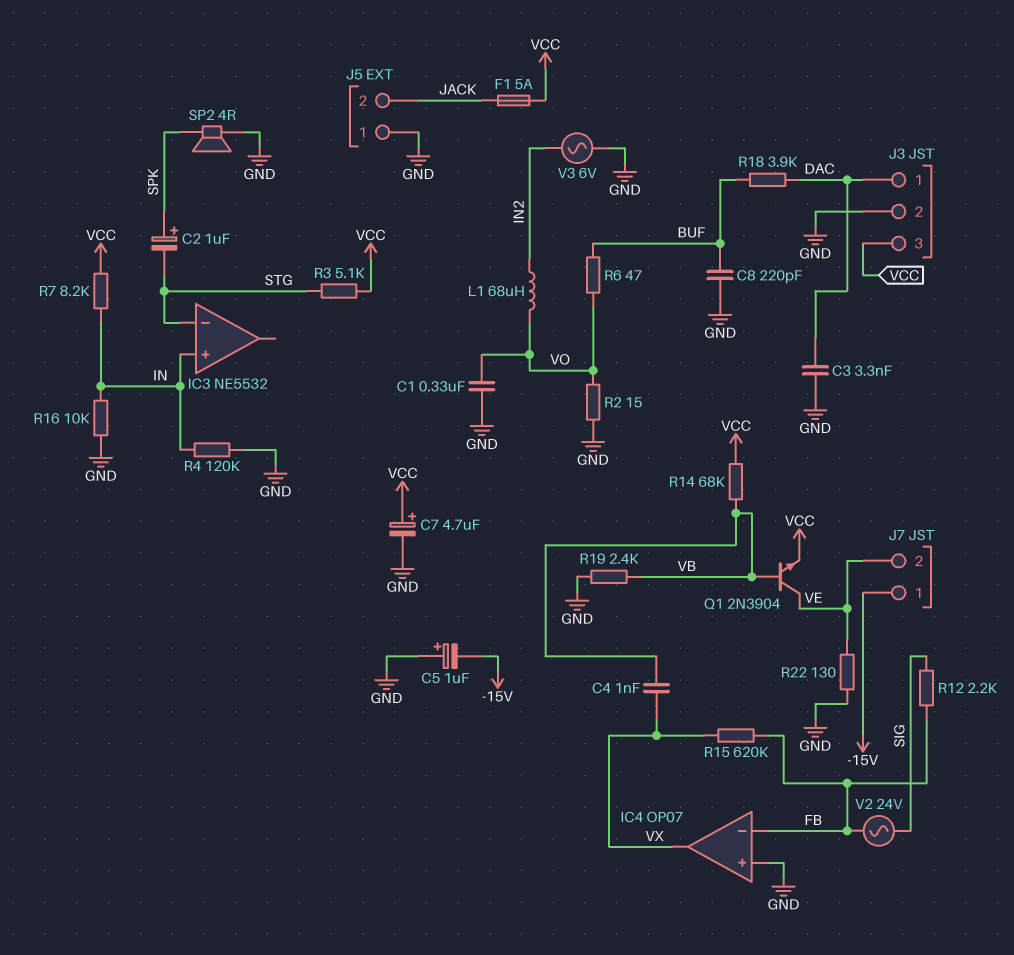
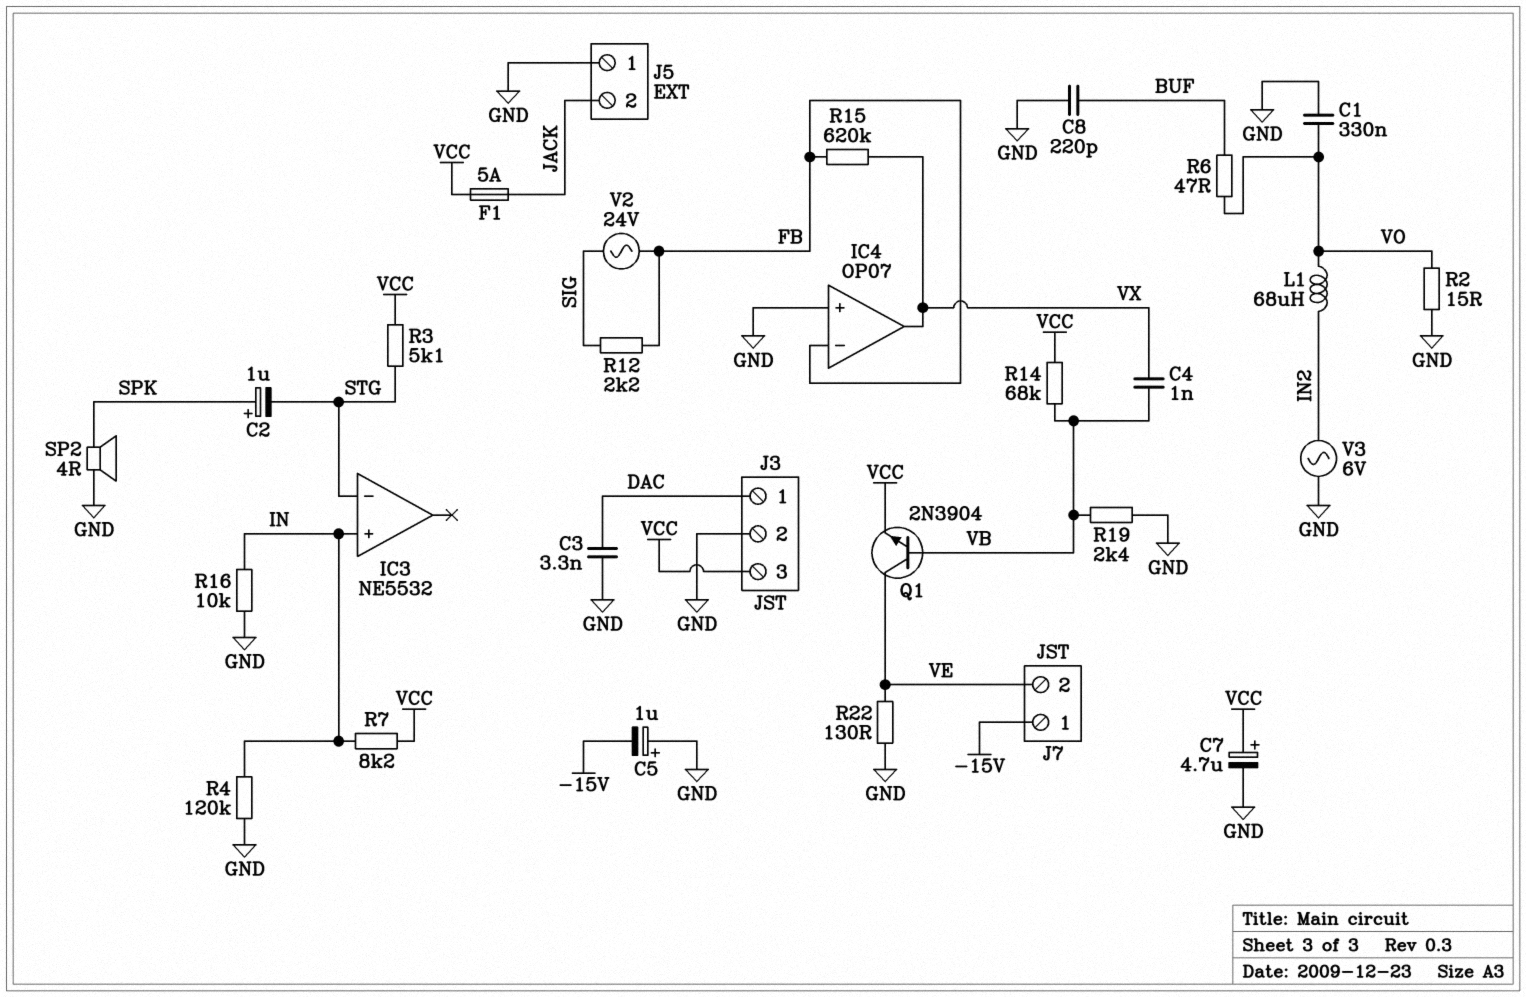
R18: 3.9k (BUF, DAC) -> none

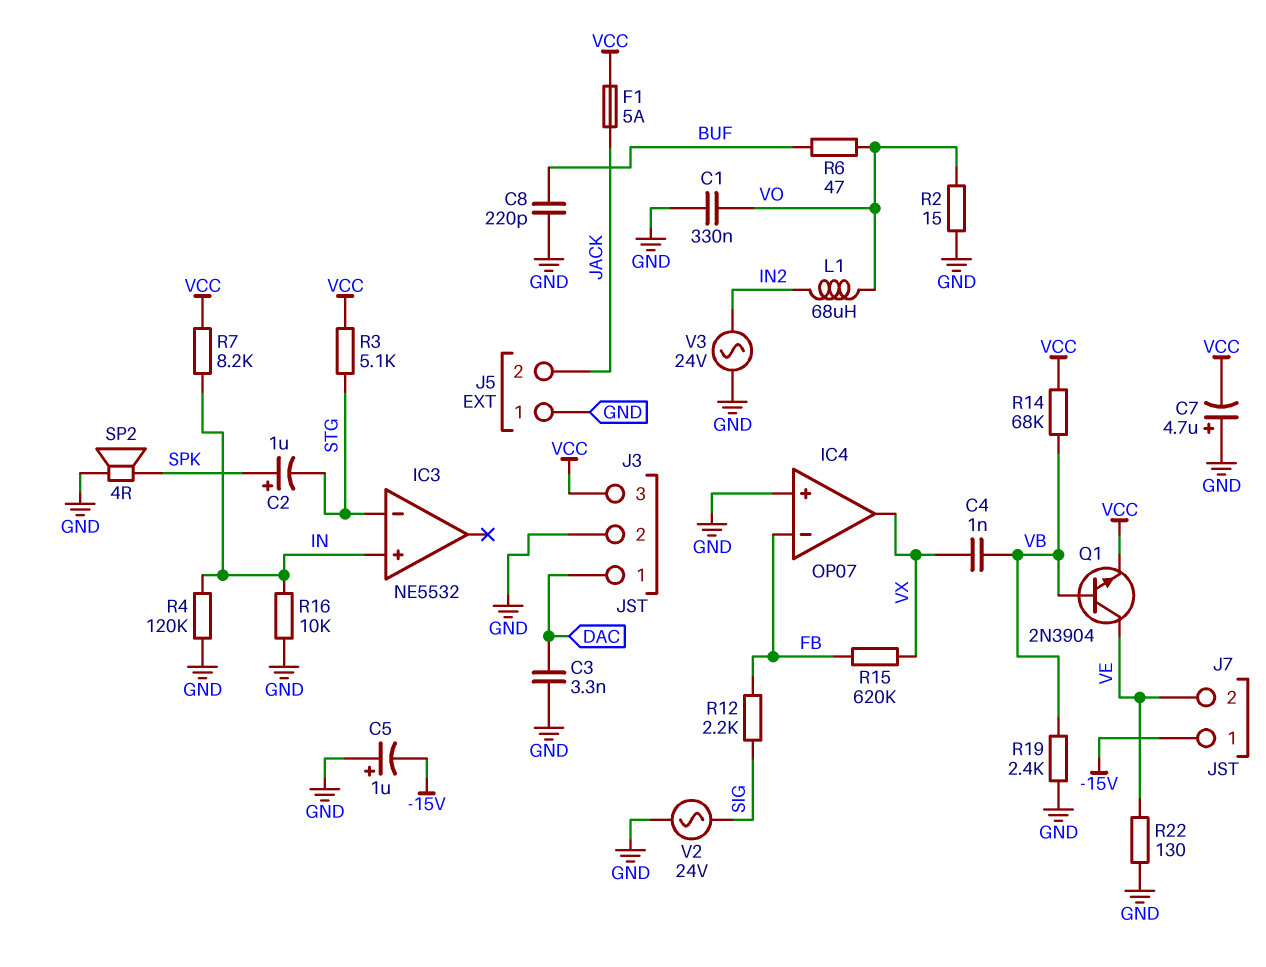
C7: 4.7uF (plus VCC, minus GND) -> 4.7uF (plus GND, minus VCC)
V2: AC 24V (FB, SIG) -> AC 24V (GND, SIG)
V3: AC 6V (GND, IN2) -> AC 24V (GND, IN2)

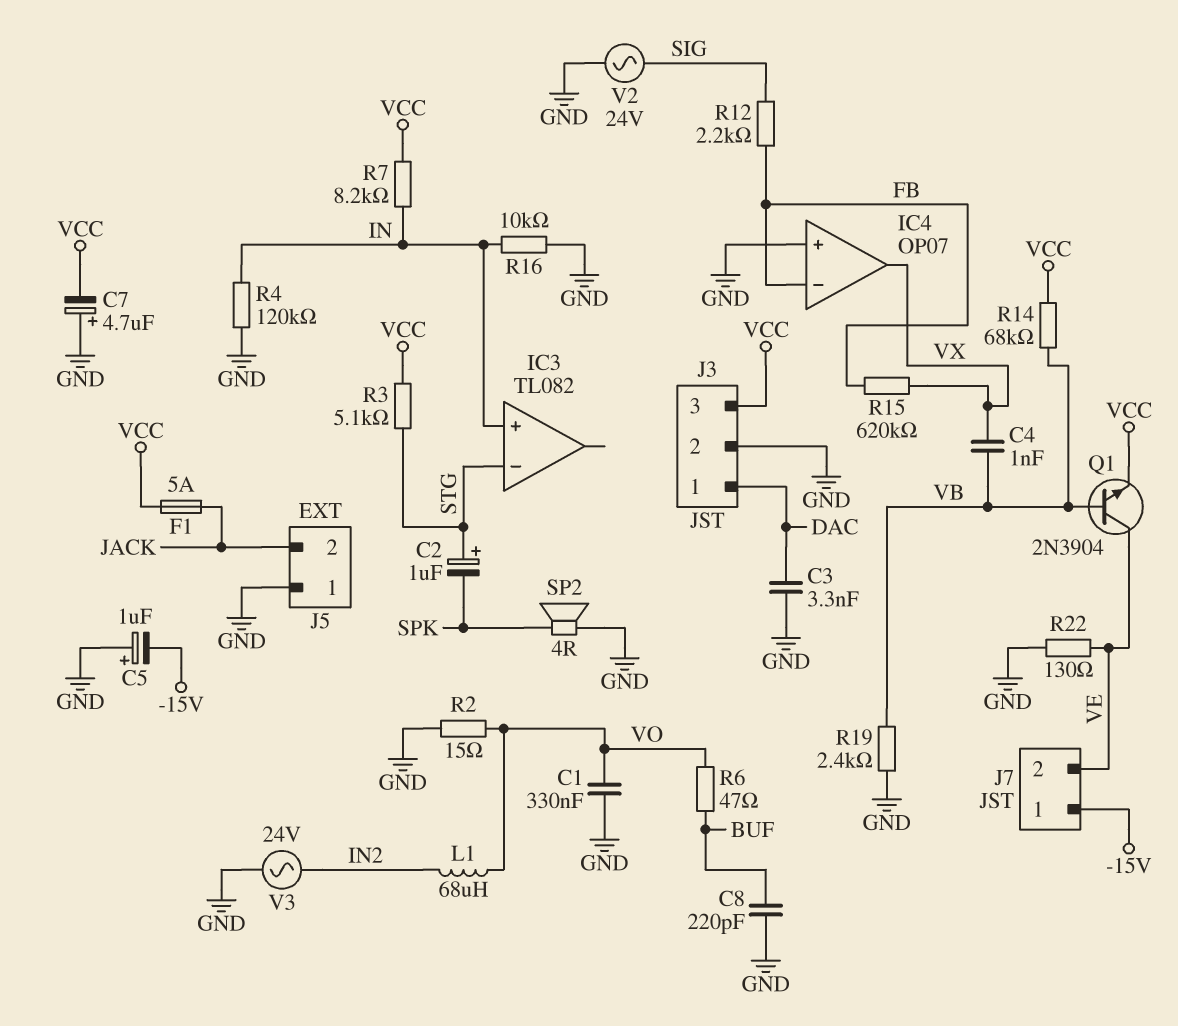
C2: 1uF (plus SPK, minus STG) -> 1uF (plus STG, minus SPK)
IC3: NE5532 -> TL082

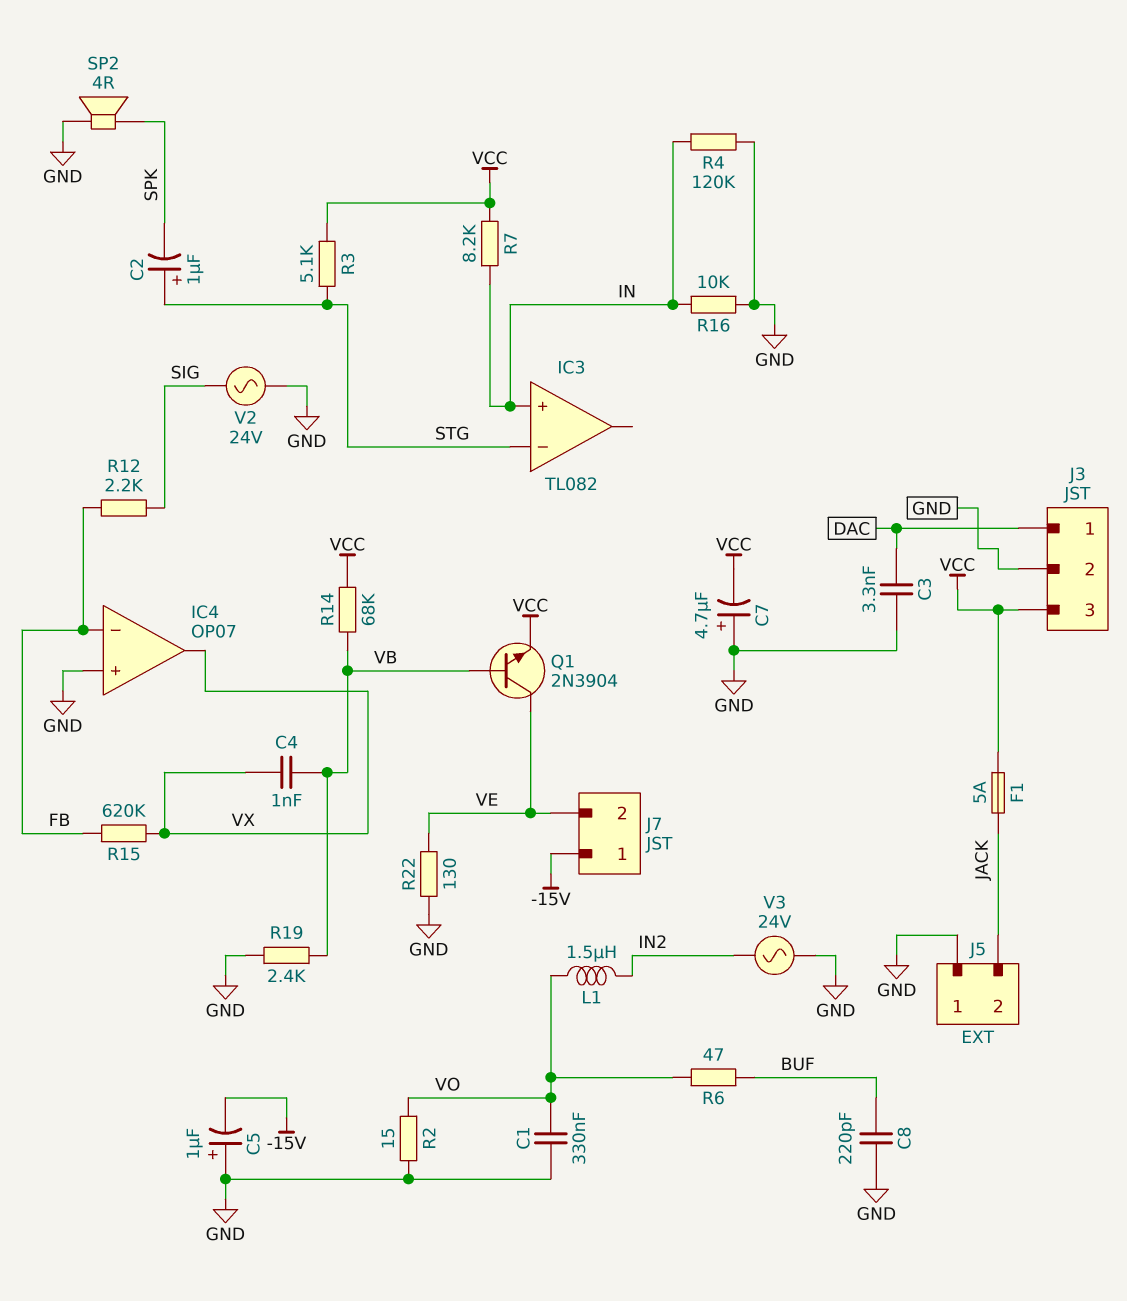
L1: 68uH (IN2, VO) -> 1.5uH (IN2, VO)

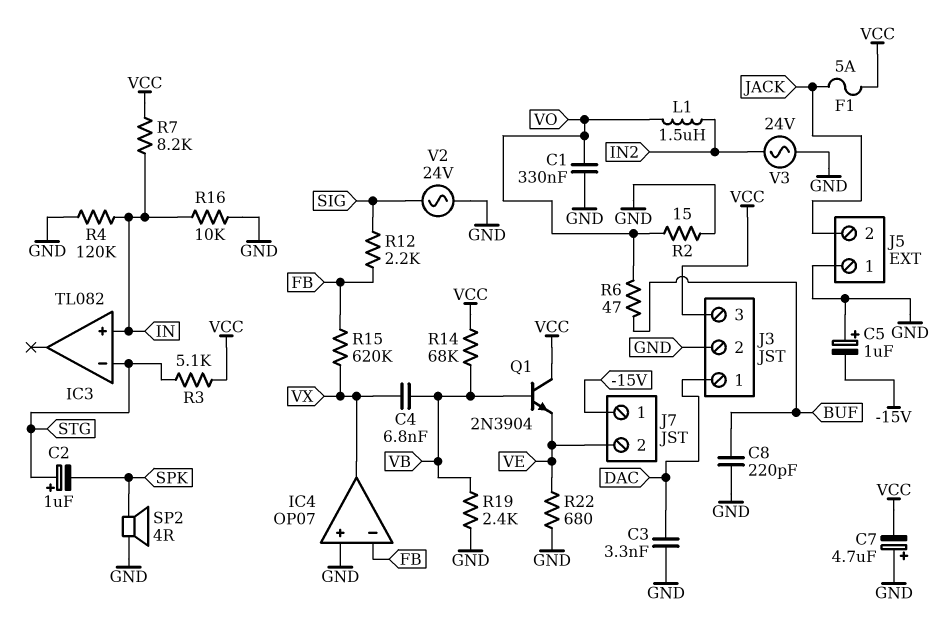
C4: 1nF (VB, VX) -> 6.8nF (VB, VX)
Q1: NPN 2N3904 (B VB, C VE, E VCC) -> NPN 2N3904 (B VB, C VCC, E VE)
R22: 130 (GND, VE) -> 680 (GND, VE)

